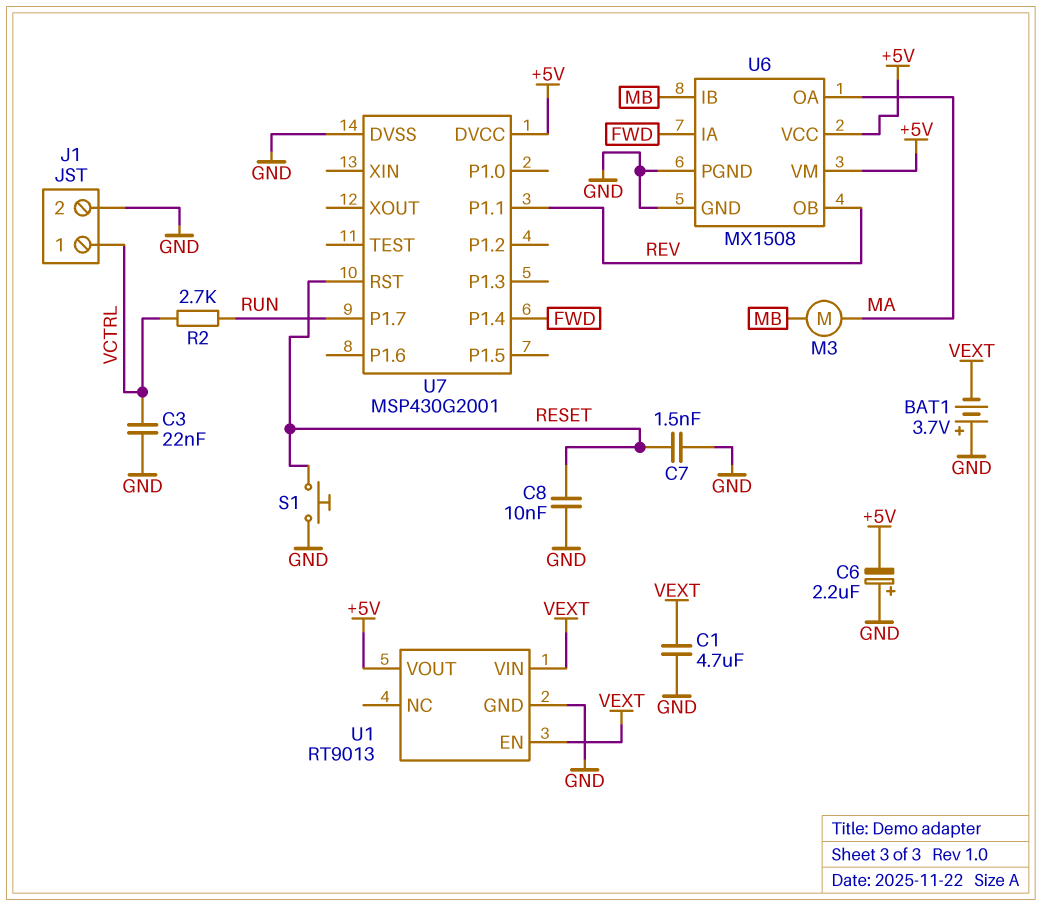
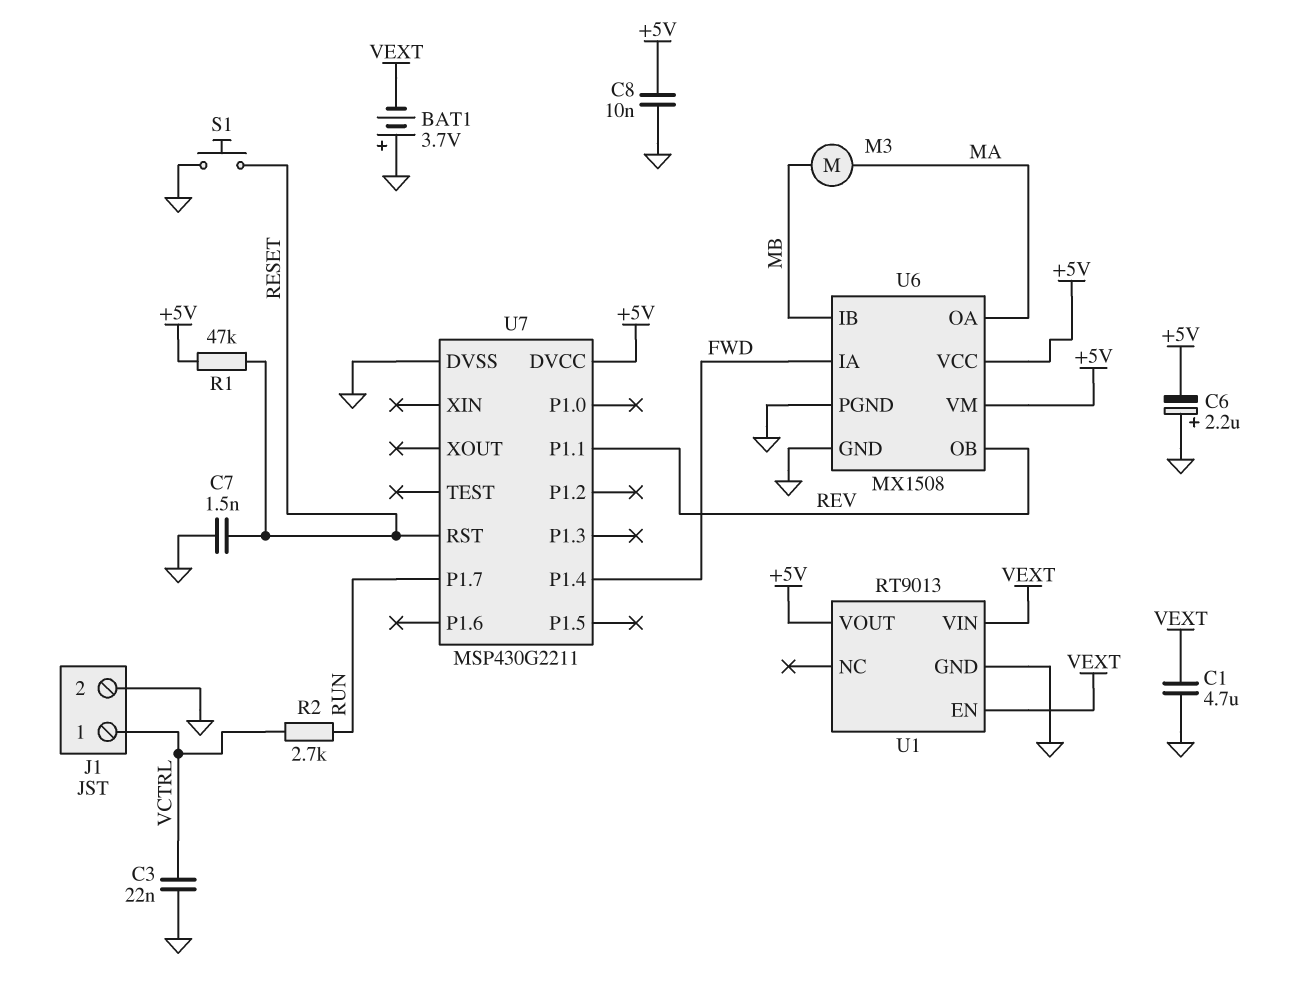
C8: 10nF (GND, RESET) -> 10nF (+5V, GND)
R1: none -> 47k (+5V, RESET)
U7: MSP430G2001 -> MSP430G2211

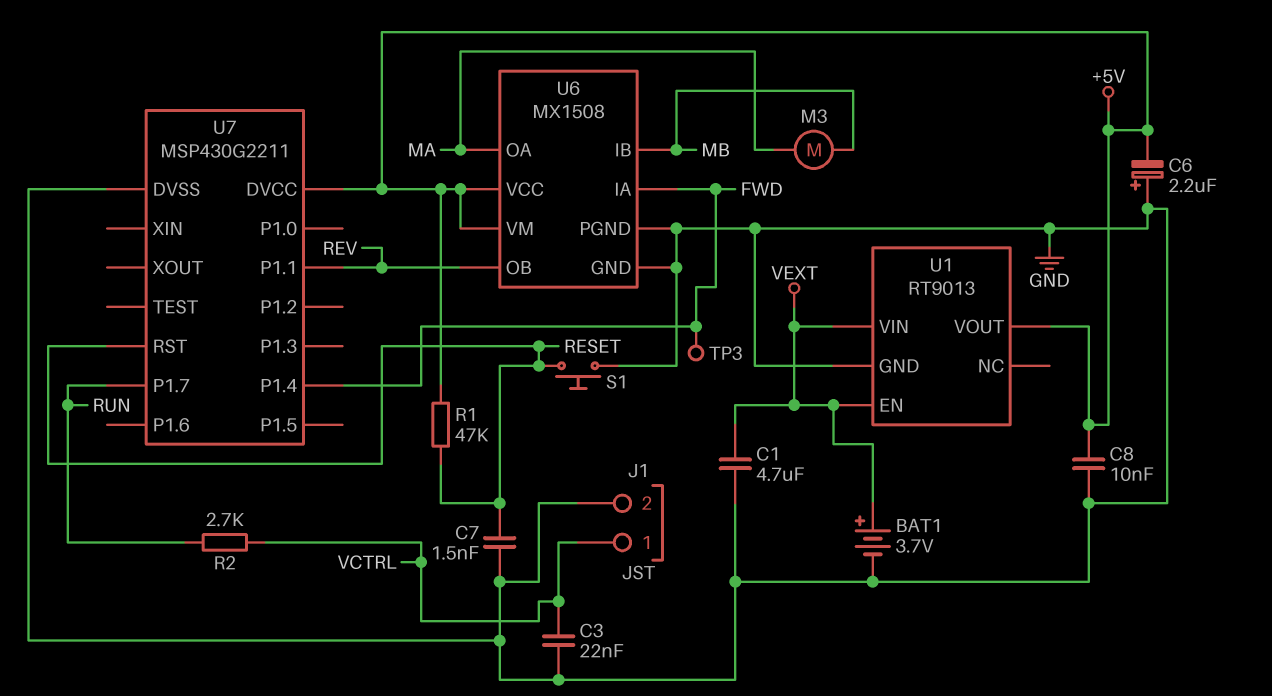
BAT1: 3.7V (plus GND, minus VEXT) -> 3.7V (plus VEXT, minus GND)
TP3: none -> test point (FWD)

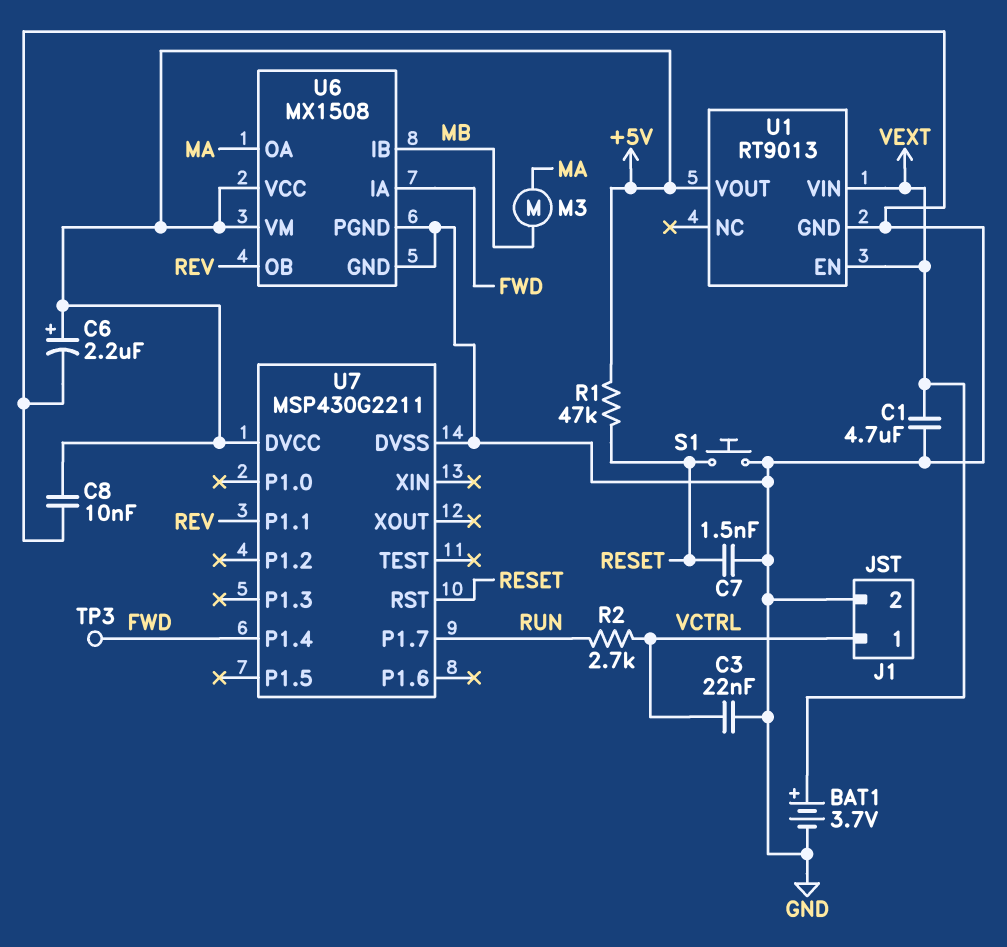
C6: 2.2uF (plus GND, minus +5V) -> 2.2uF (plus +5V, minus GND)

